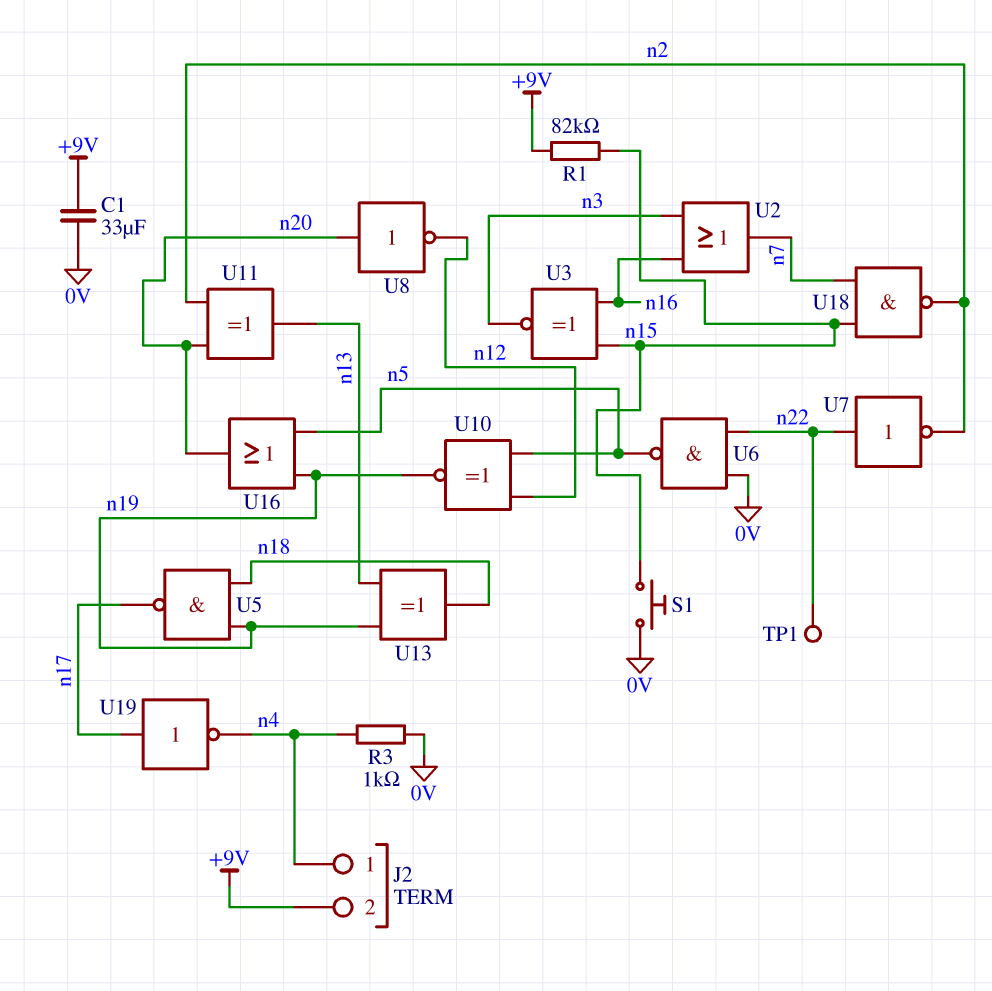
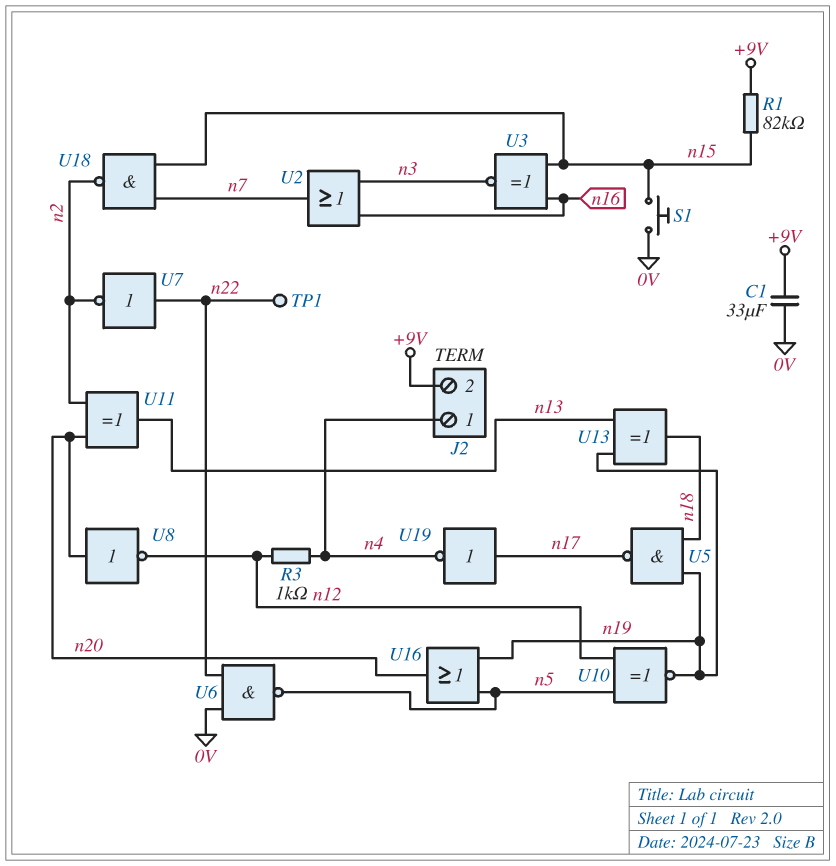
R3: 1k (0V, n4) -> 1k (n4, n12)

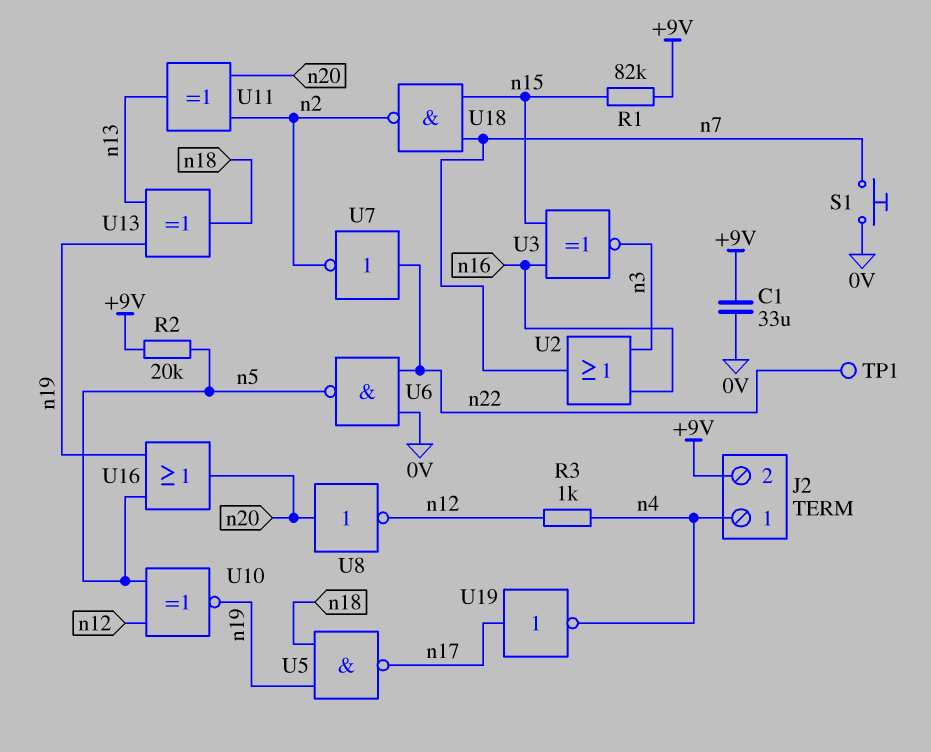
R2: none -> 20k (+9V, n5)
S1: button (0V, n15) -> button (0V, n7)

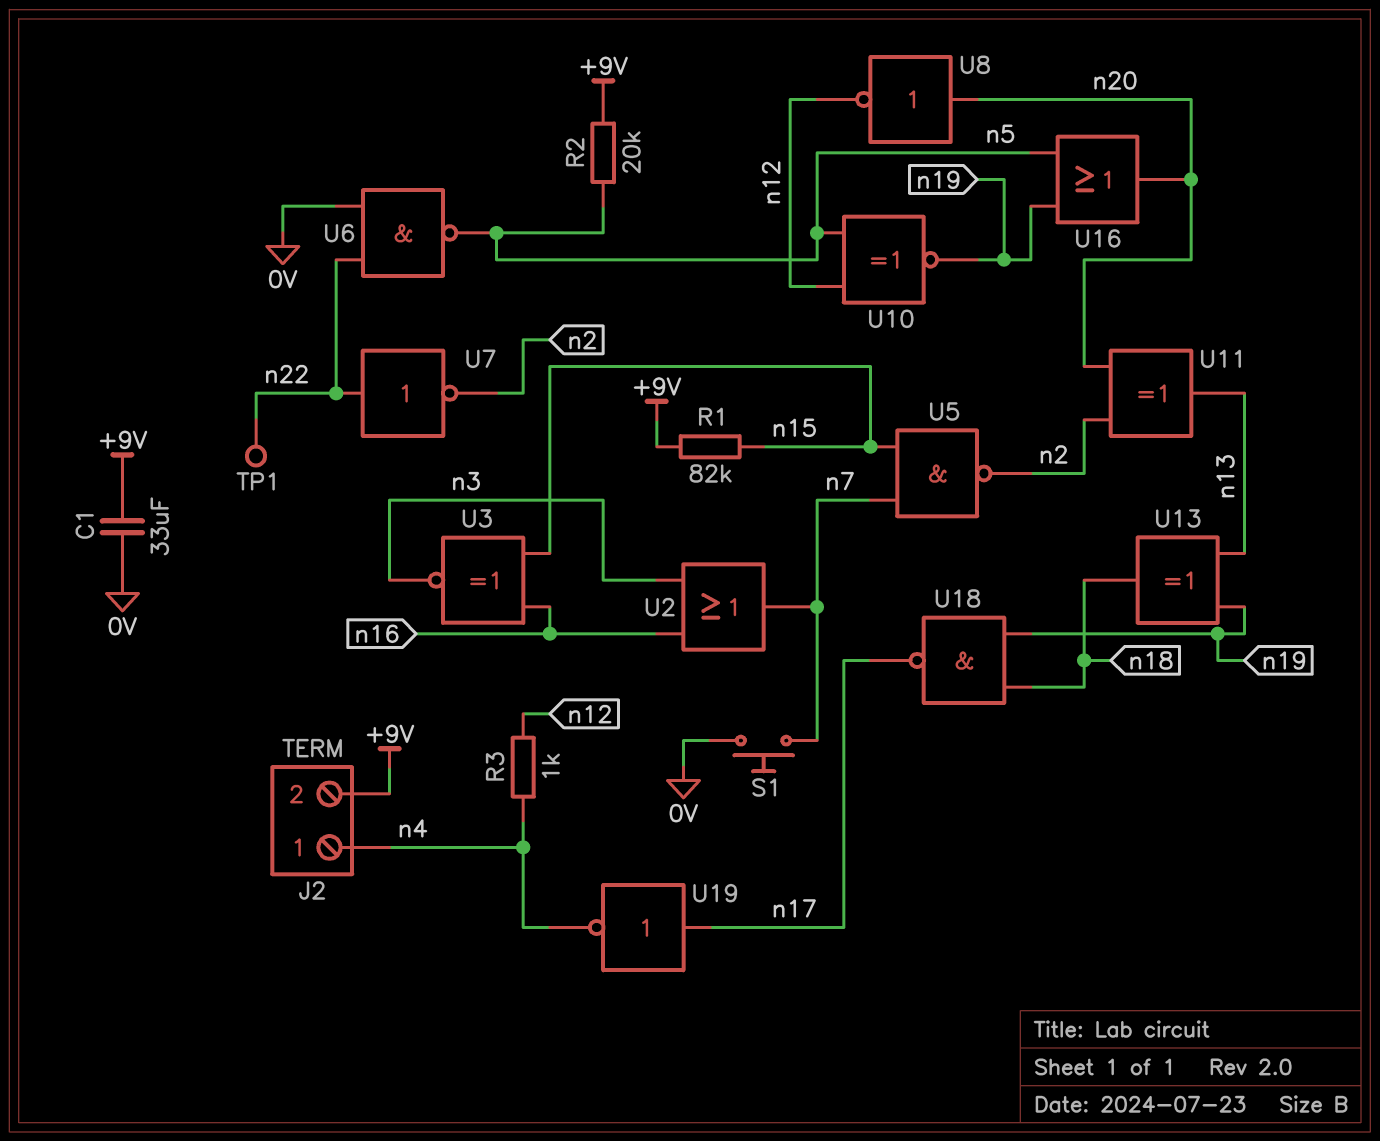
U5: NAND (in n18, in n19, out n17) -> NAND (in n7, in n15, out n2)
U18: NAND (in n7, in n15, out n2) -> NAND (in n18, in n19, out n17)

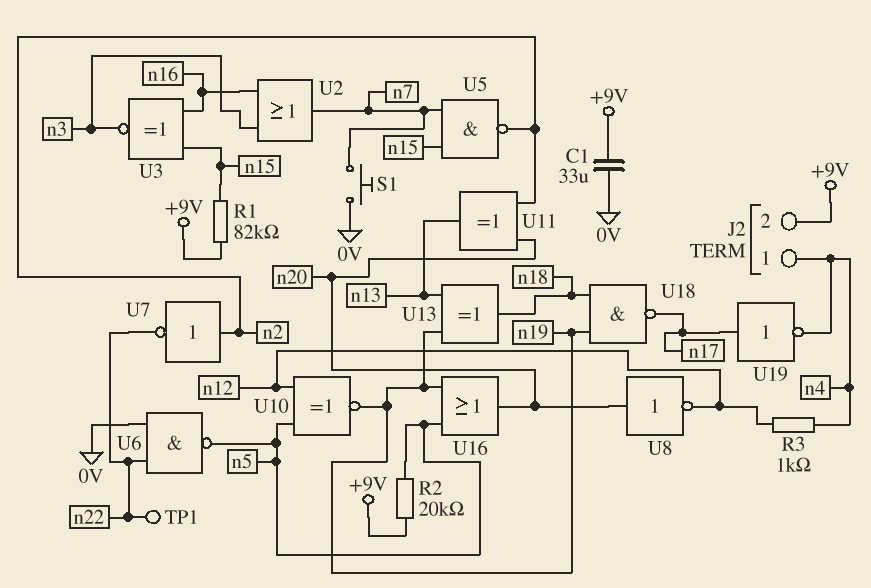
U7: NOT (in n22, out n2) -> NOT (in n2, out n22)

